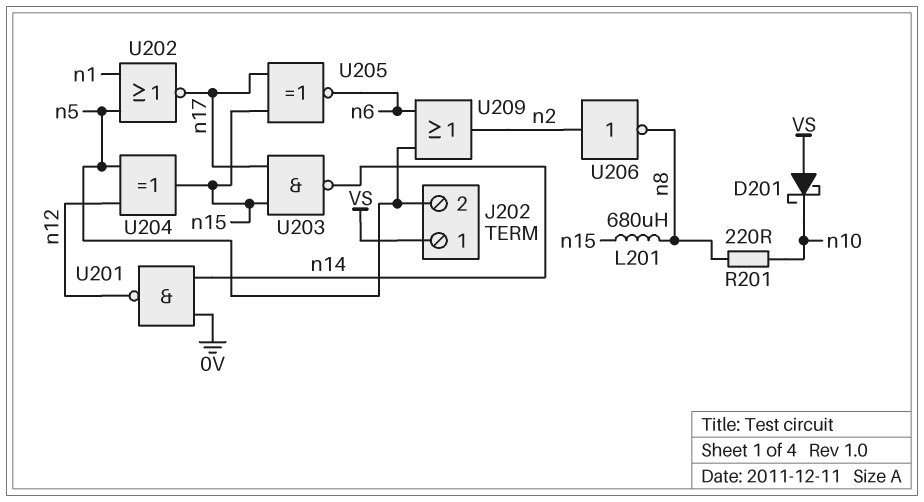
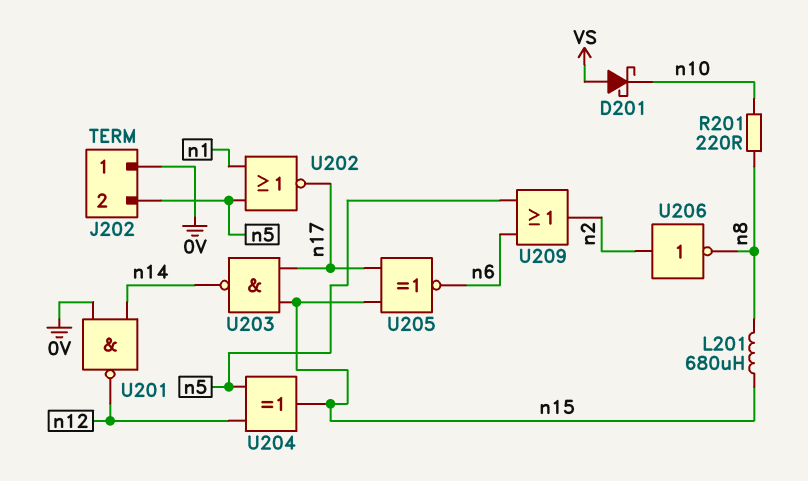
J202 pin 1: VS -> 0V

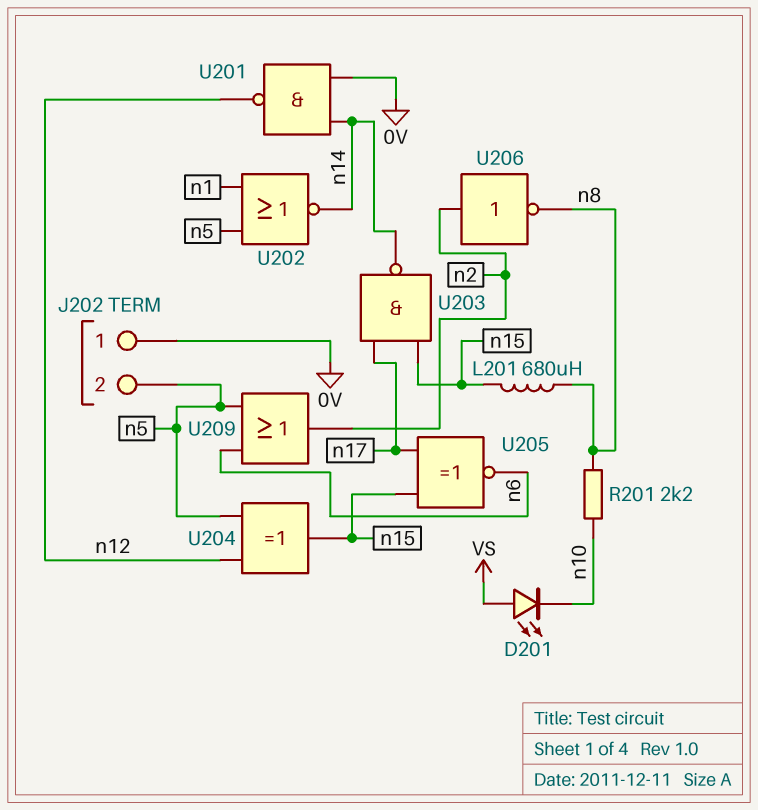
D201: schottky (A VS, K n10) -> LED (A VS, K n10)
R201: 220 (n8, n10) -> 2.2k (n8, n10)
U202: NOR (in n1, in n5, out n17) -> NOR (in n1, in n5, out n14)

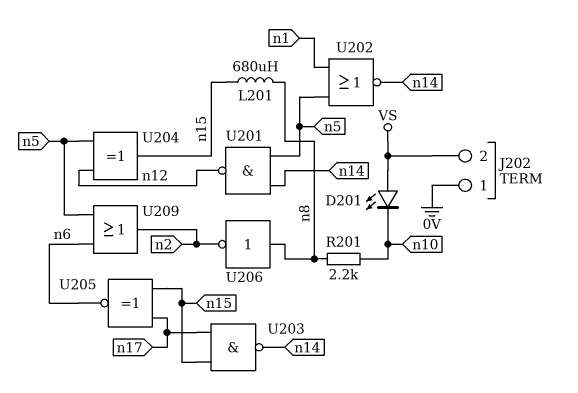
J202 pin 2: n5 -> VS
U201: NAND (in 0V, in n14, out n12) -> NAND (in n5, in n14, out n12)
U206: NOT (in n2, out n8) -> NOT (in n8, out n2)

